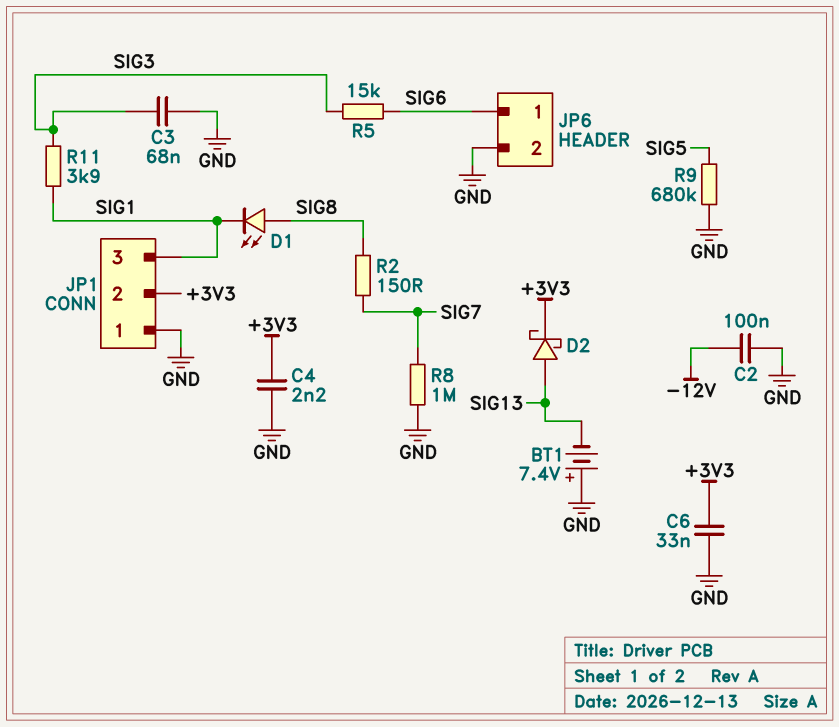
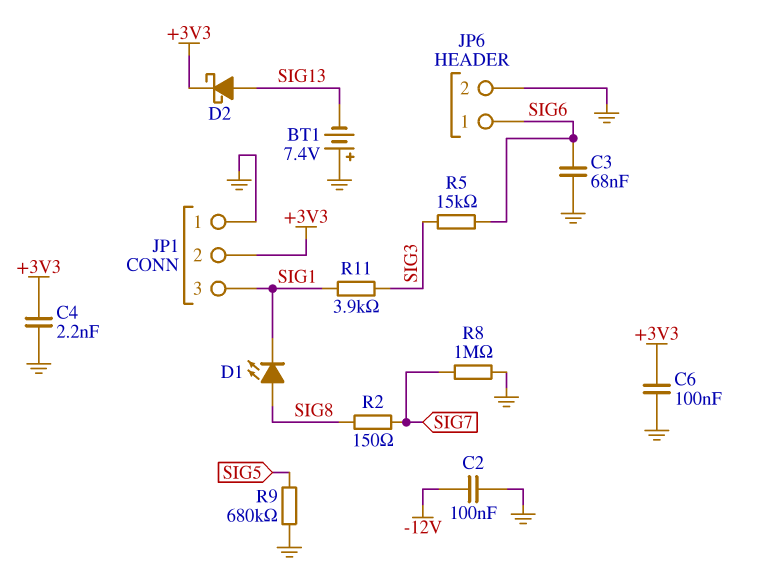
C3: 68nF (GND, SIG3) -> 68nF (GND, SIG6)
C6: 33nF (+3V3, GND) -> 100nF (+3V3, GND)

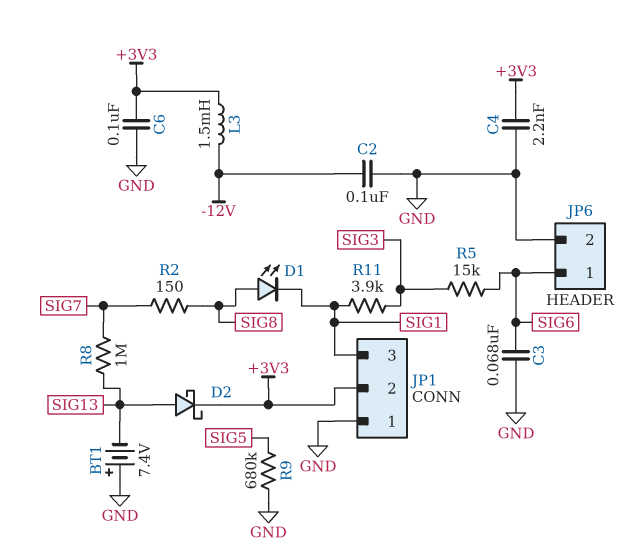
L3: none -> 1.5mH (+3V3, -12V)
R8: 1M (GND, SIG7) -> 1M (SIG7, SIG13)

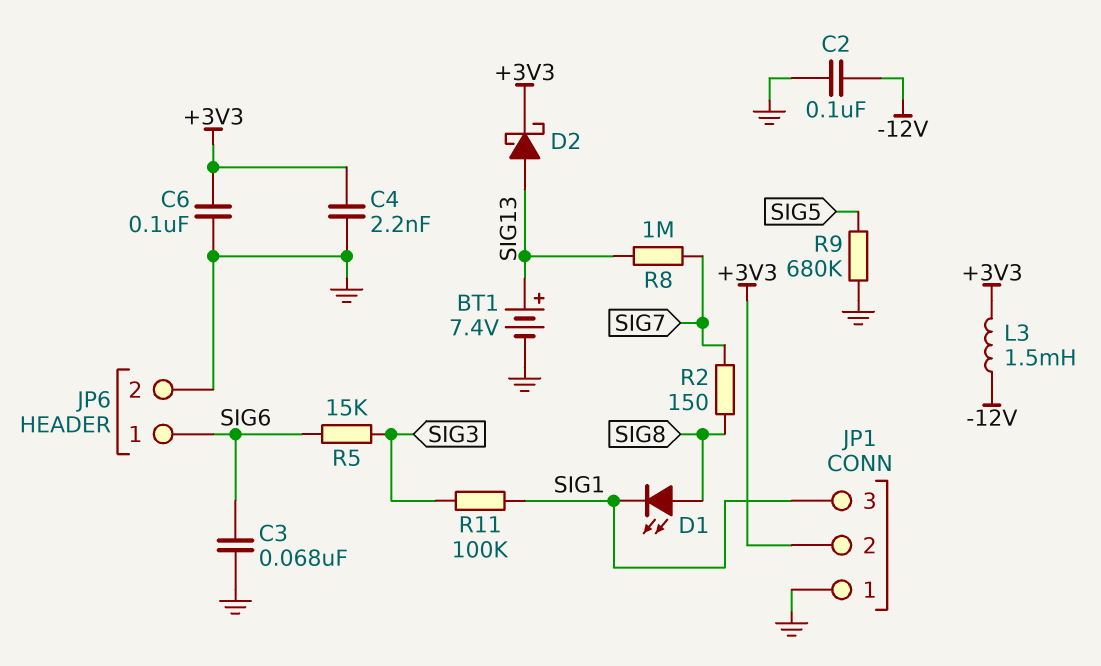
BT1: 7.4V (plus GND, minus SIG13) -> 7.4V (plus SIG13, minus GND)
R11: 3.9k (SIG1, SIG3) -> 100k (SIG1, SIG3)

